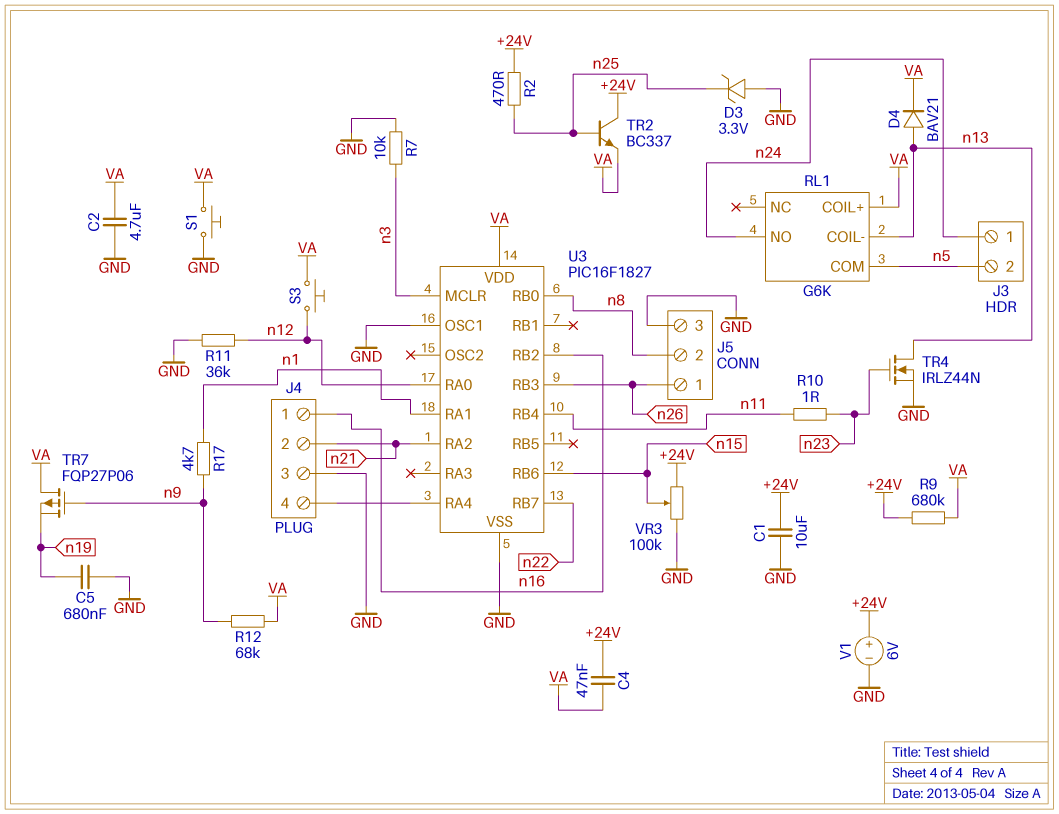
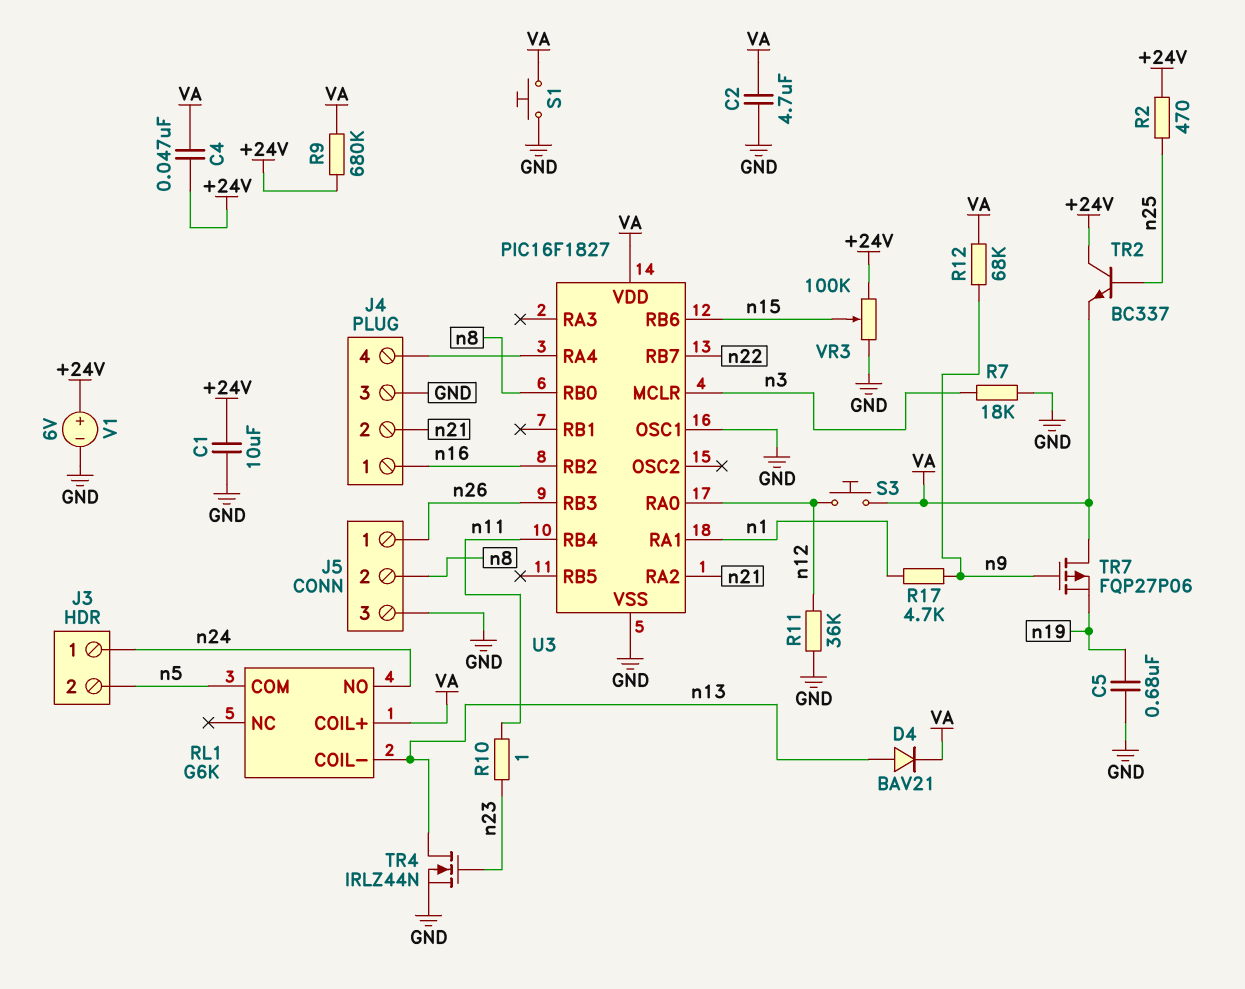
D3: zener 3.3V (A GND, K n25) -> none
R7: 10k (GND, n3) -> 18k (GND, n3)

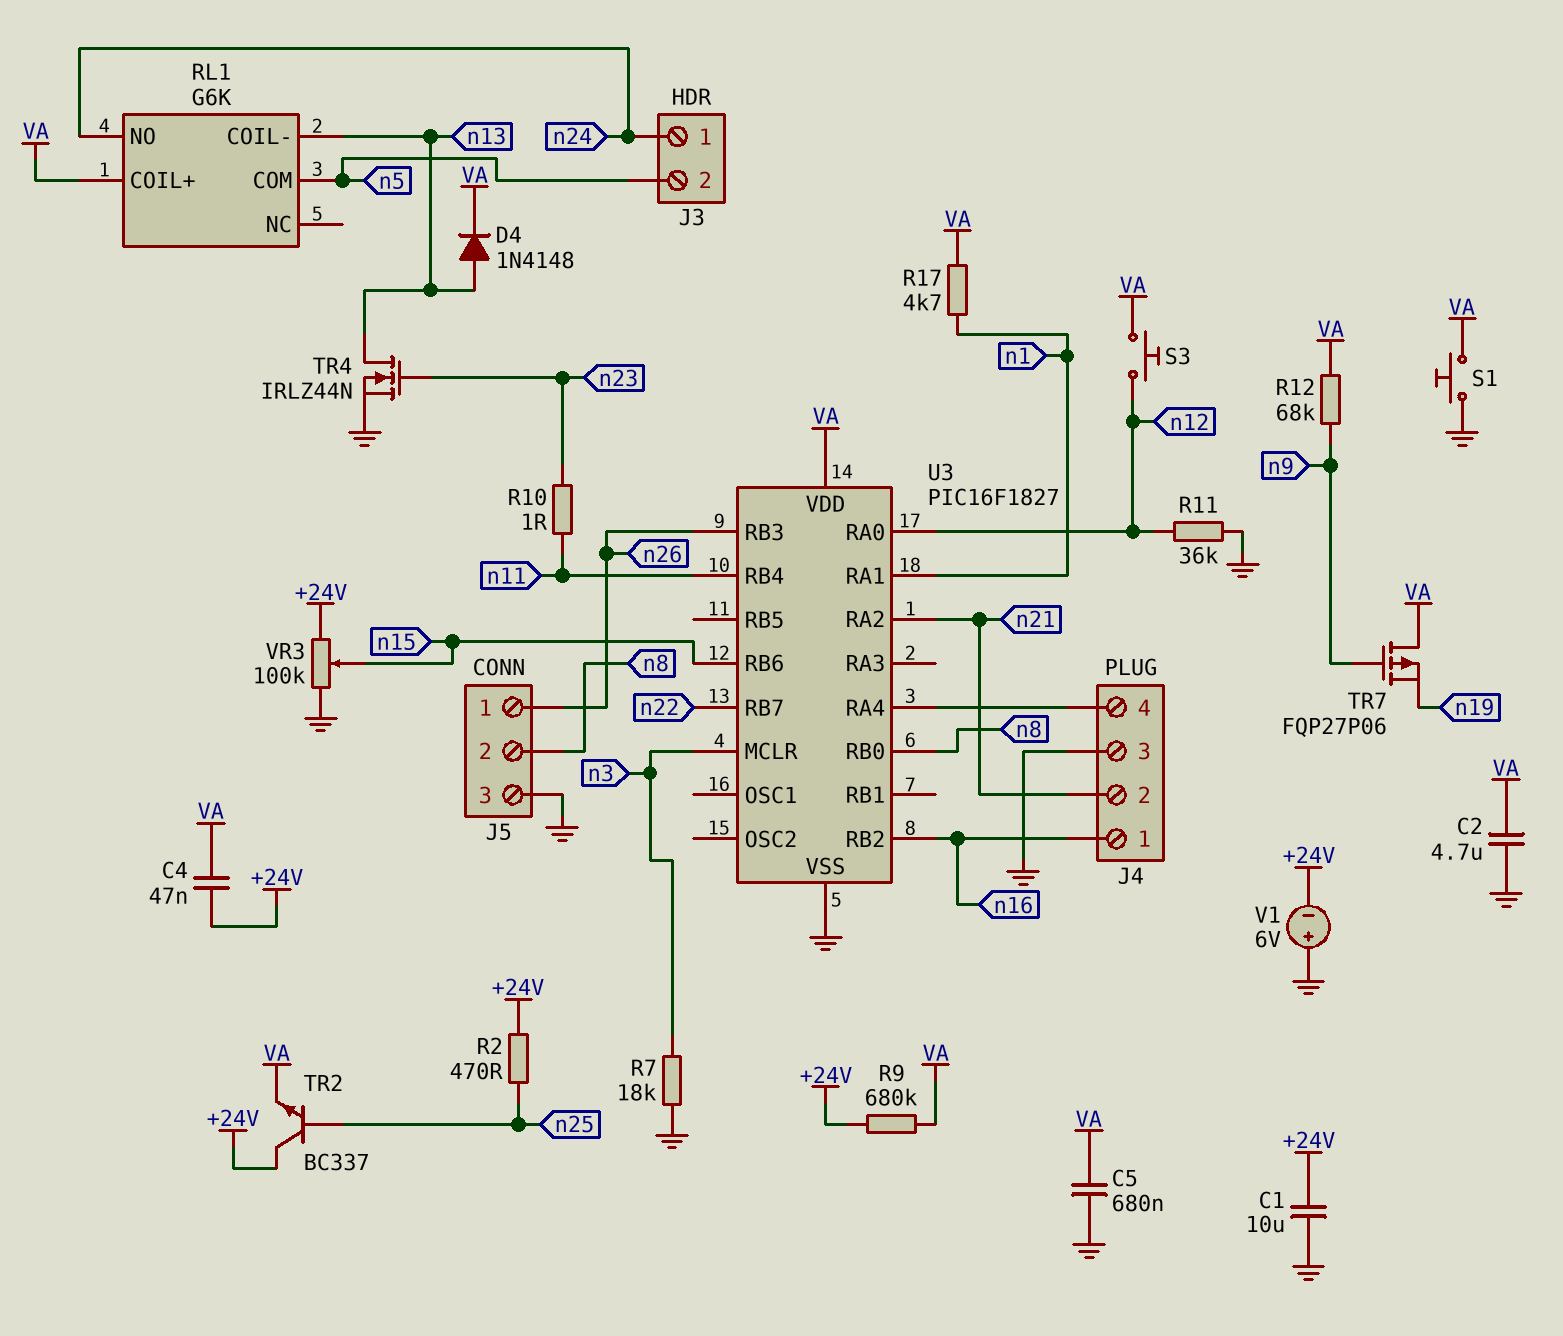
C5: 680nF (GND, n19) -> 680nF (GND, VA)
D4: diode BAV21 (A n13, K VA) -> diode 1N4148 (A n13, K VA)
R17: 4.7k (n1, n9) -> 4.7k (VA, n1)
U3 pin OSC1: GND -> none
V1: 6V (plus +24V, minus GND) -> 6V (plus GND, minus +24V)

